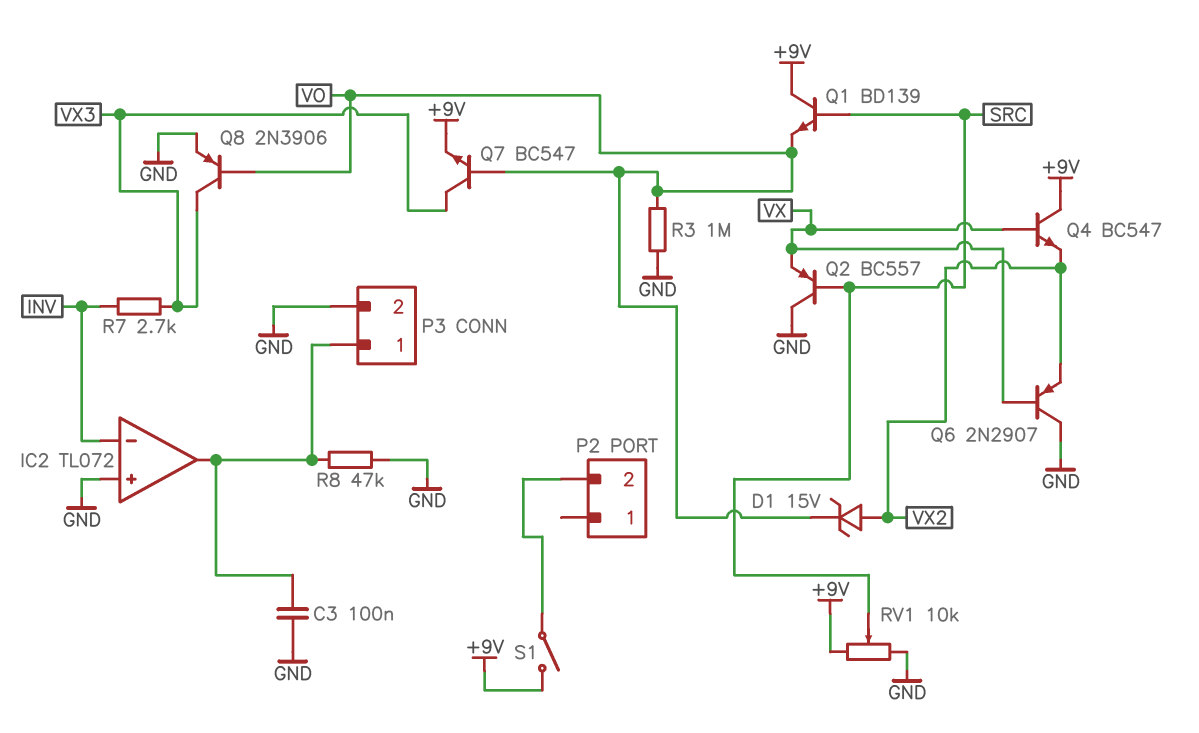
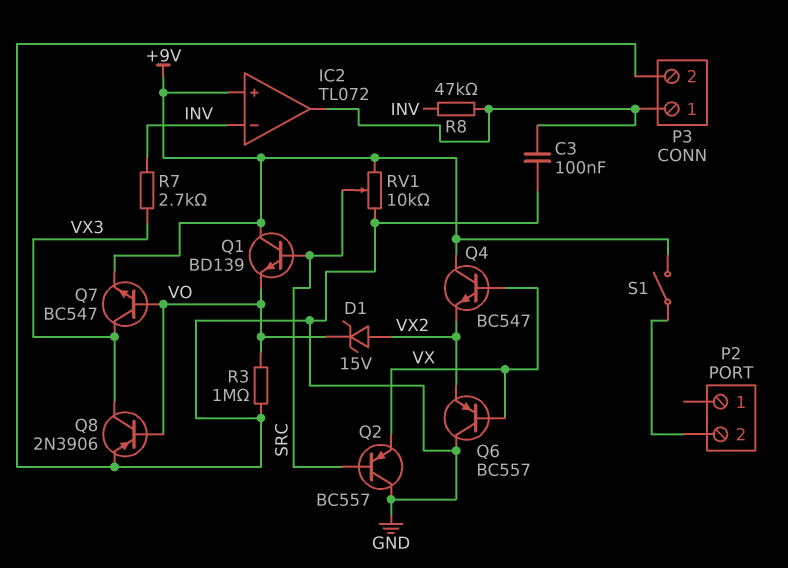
IC2 pin in+: GND -> +9V
Q6: PNP 2N2907 (B VX, C GND, E VX2) -> PNP BC557 (B VX, C GND, E VX2)
R8: 47k (GND, IC2/out) -> 47k (IC2/out, INV)

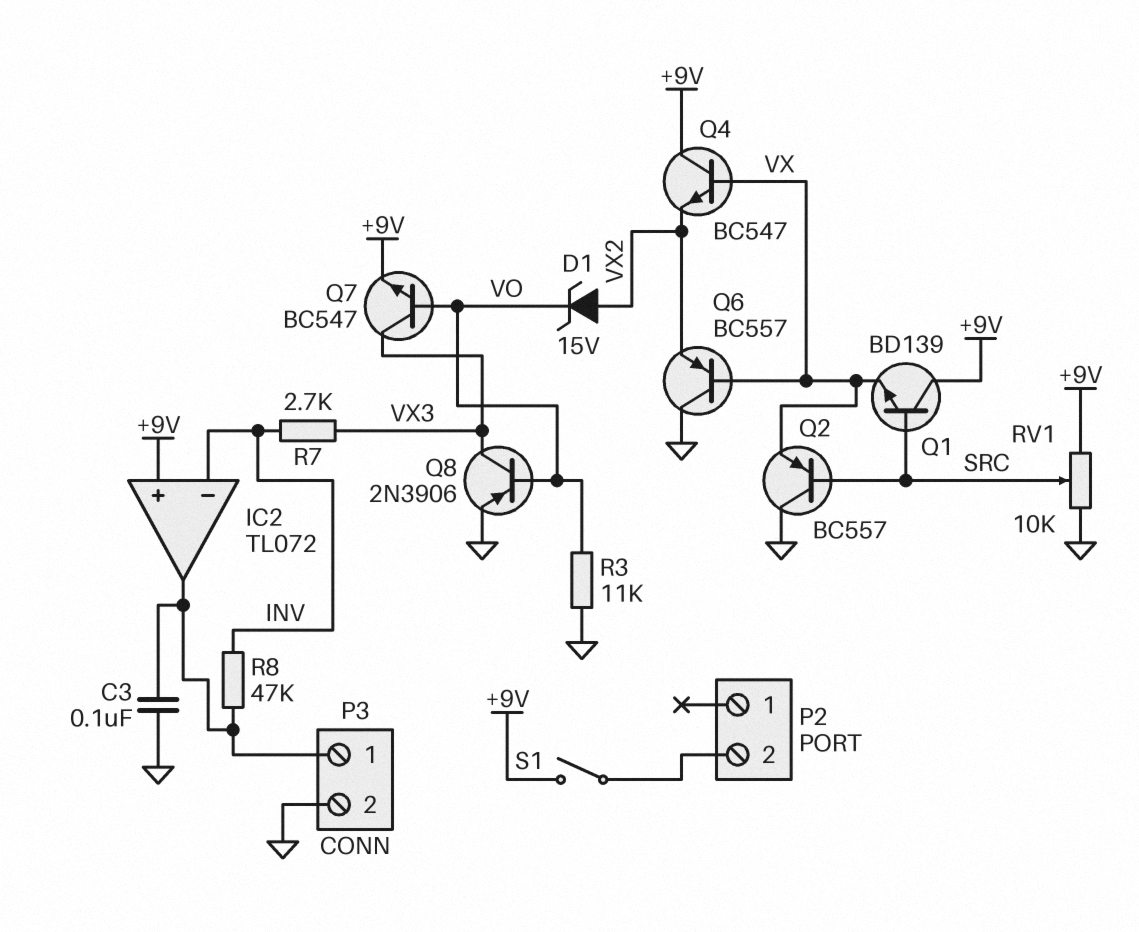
Q1: NPN BD139 (B SRC, C +9V, E VO) -> NPN BD139 (B SRC, C +9V, E VX)
R3: 1M (GND, VO) -> 11k (GND, VO)

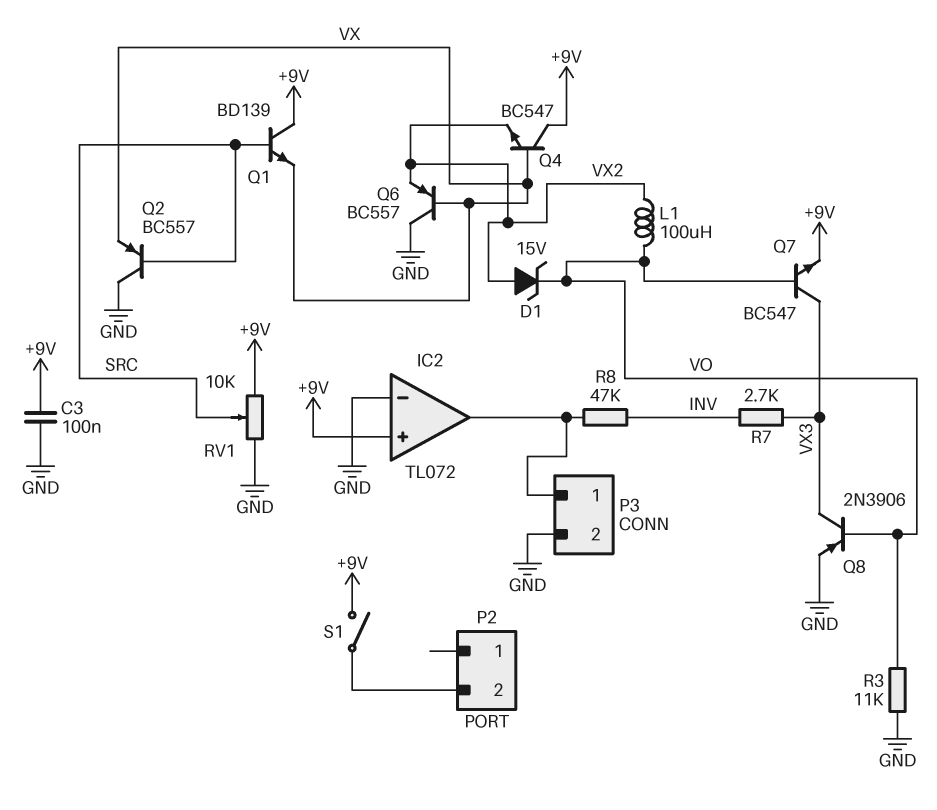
C3: 100nF (GND, IC2/out) -> 100nF (+9V, GND)
IC2 pin in-: INV -> GND
L1: none -> 100uH (VO, VX2)

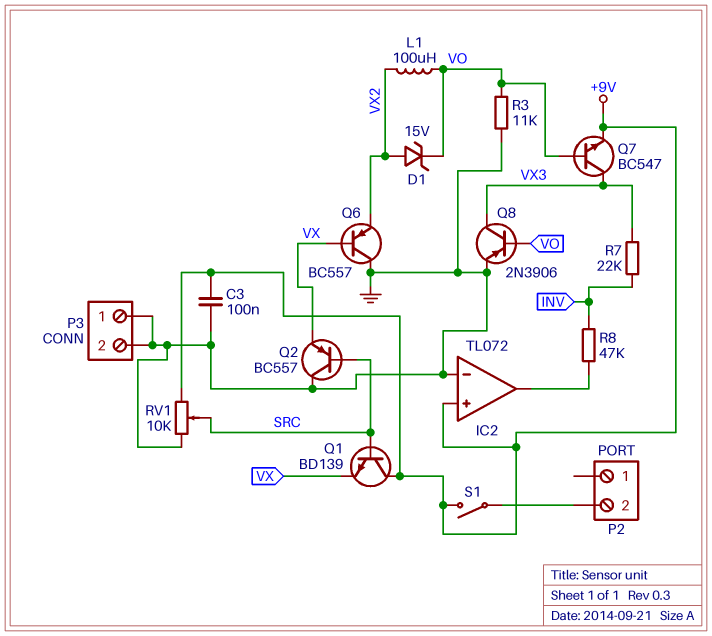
P3 pin 1: IC2/out -> GND
Q4: NPN BC547 (B VX, C +9V, E VX2) -> none
R7: 2.7k (INV, VX3) -> 22k (INV, VX3)

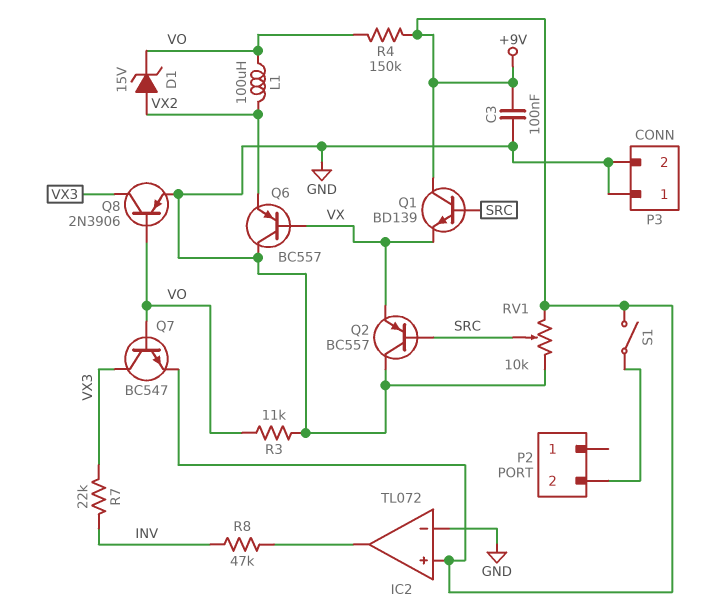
R4: none -> 150k (+9V, VO)

